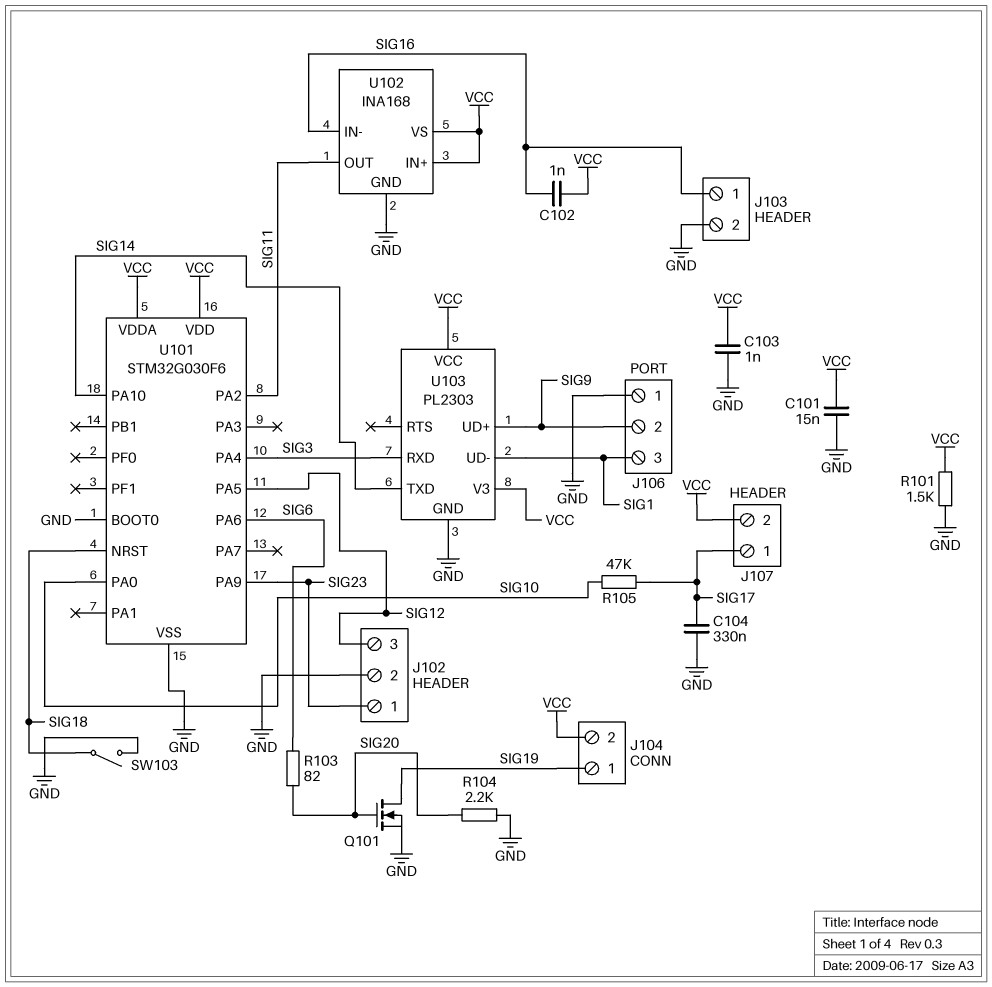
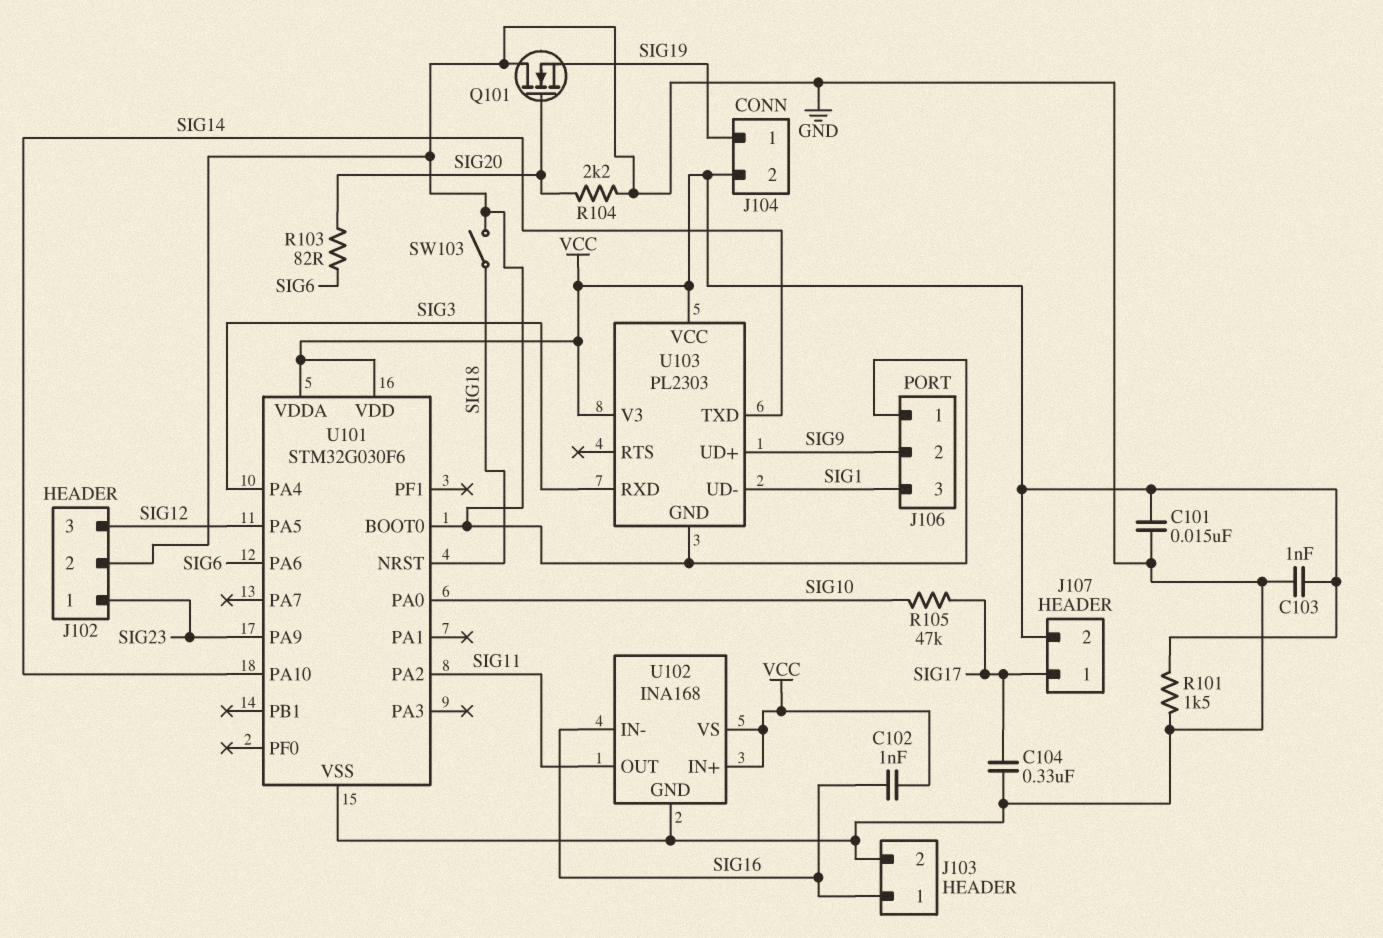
Q101: NMOS (G SIG20, D SIG19, S GND) -> NMOS (G SIG20, D GND, S SIG19)

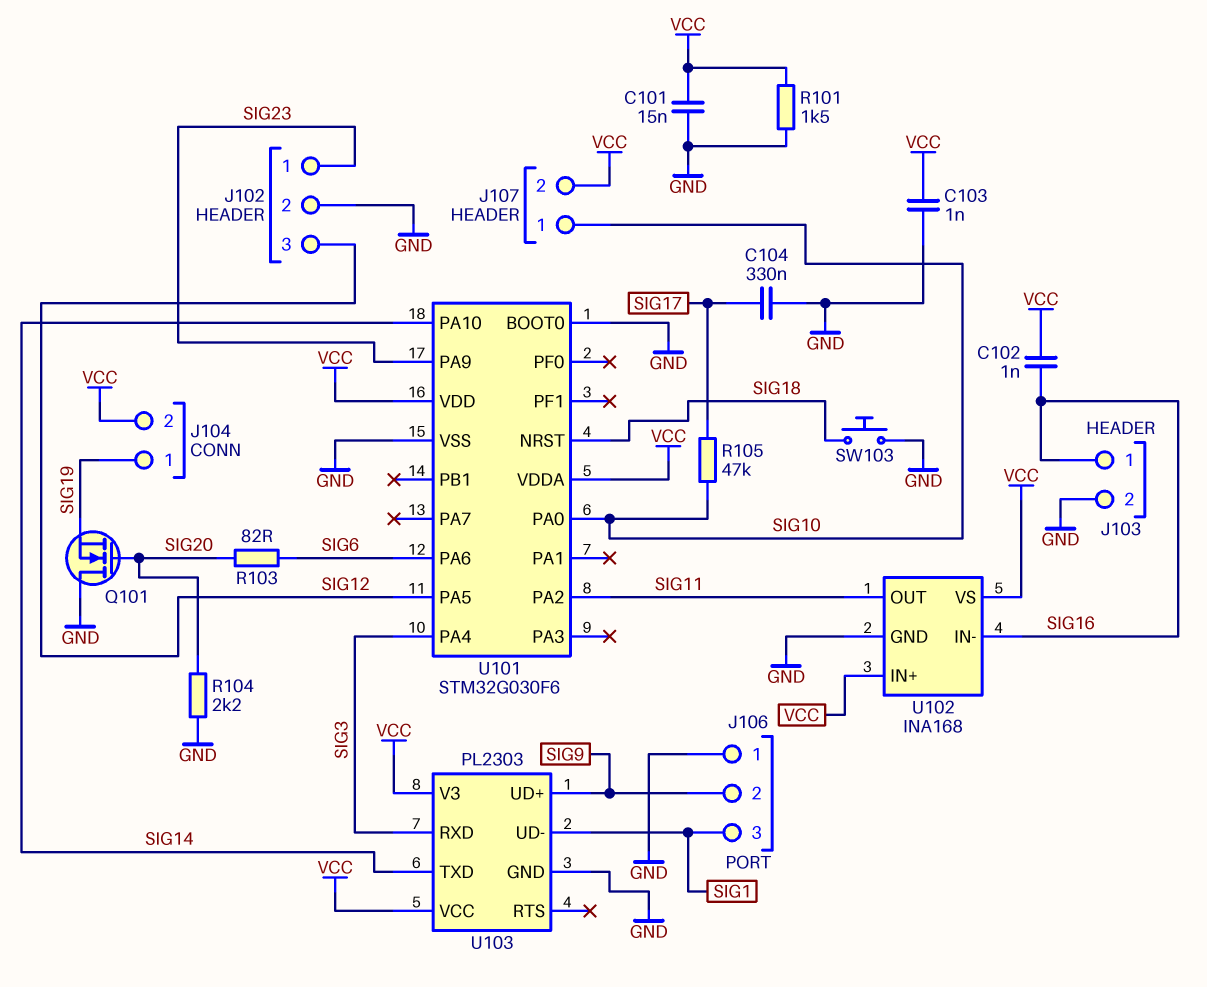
J107 pin 1: SIG17 -> SIG10
SW103: switch (GND, SIG18) -> button (GND, SIG18)

